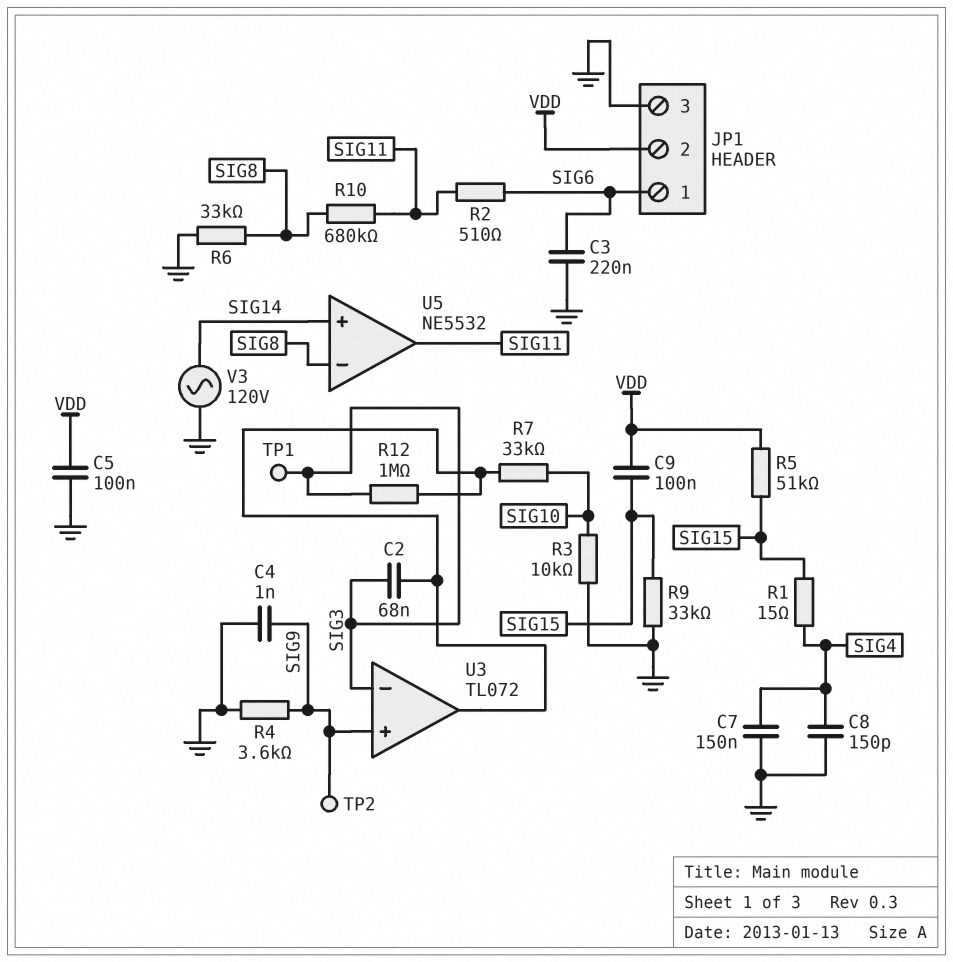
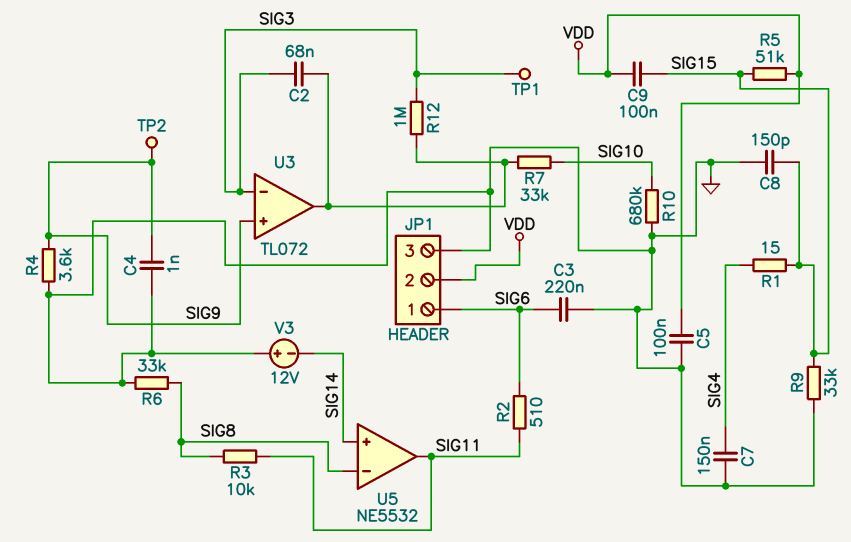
C8: 150pF (GND, SIG4) -> 150pF (GND, SIG15)
R3: 10k (GND, SIG10) -> 10k (SIG8, SIG11)
R10: 680k (SIG8, SIG11) -> 680k (GND, SIG10)
V3: AC 120V (GND, SIG14) -> 12V (plus GND, minus SIG14)

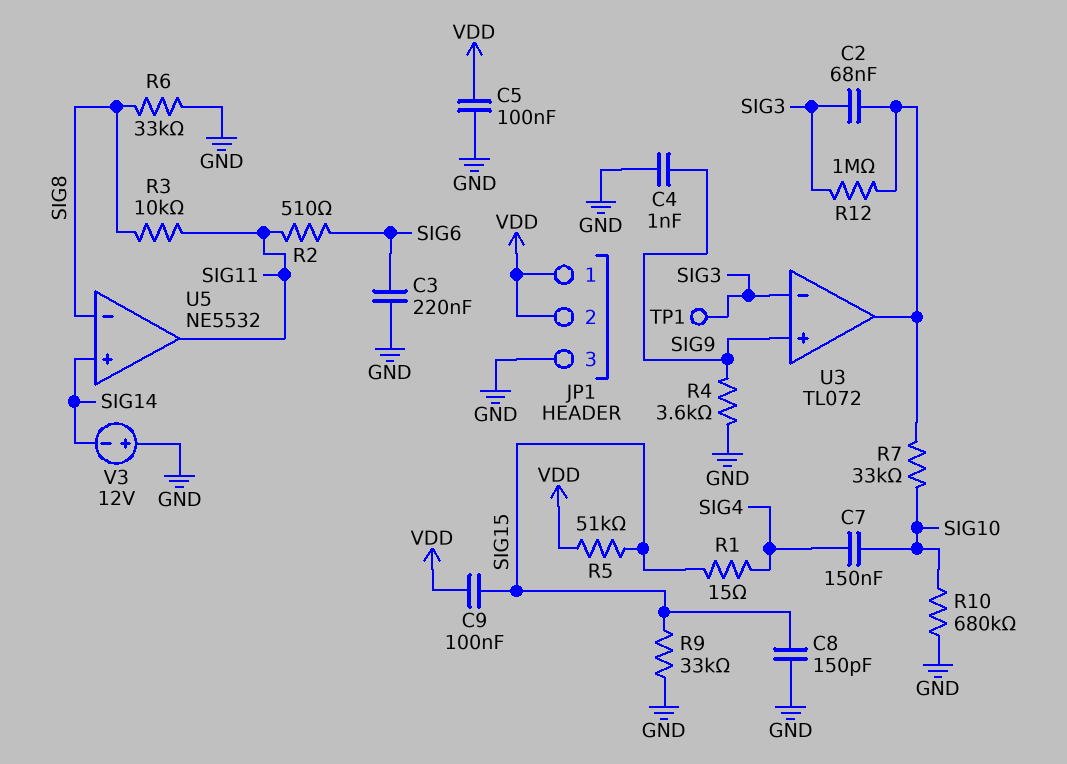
C7: 150nF (GND, SIG4) -> 150nF (SIG4, SIG10)
JP1 pin 1: SIG6 -> VDD
TP2: test point (SIG9) -> none

